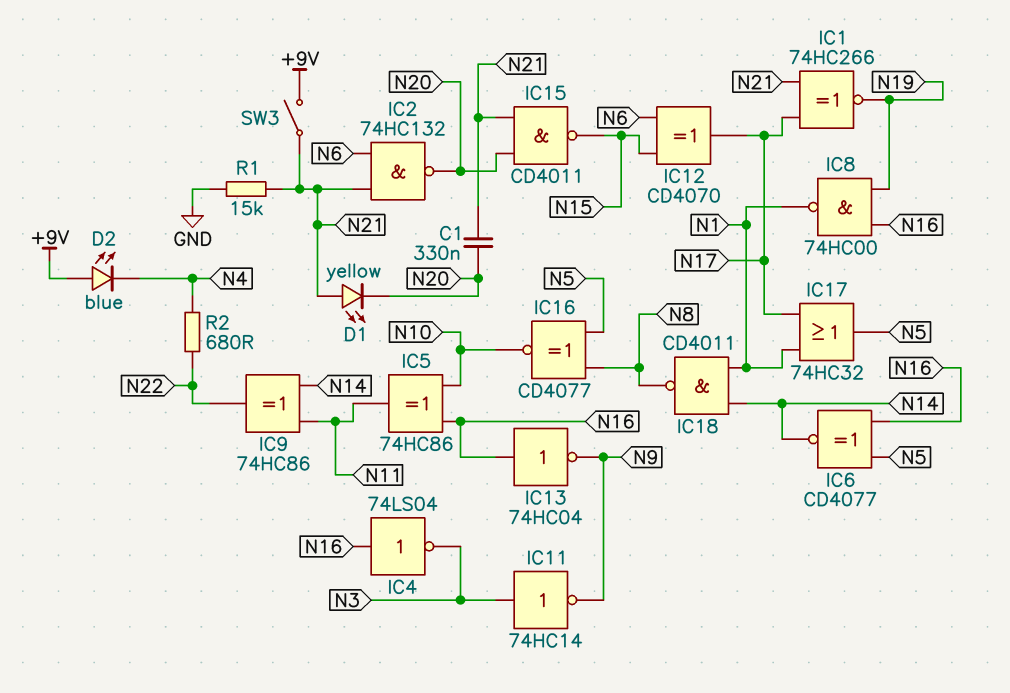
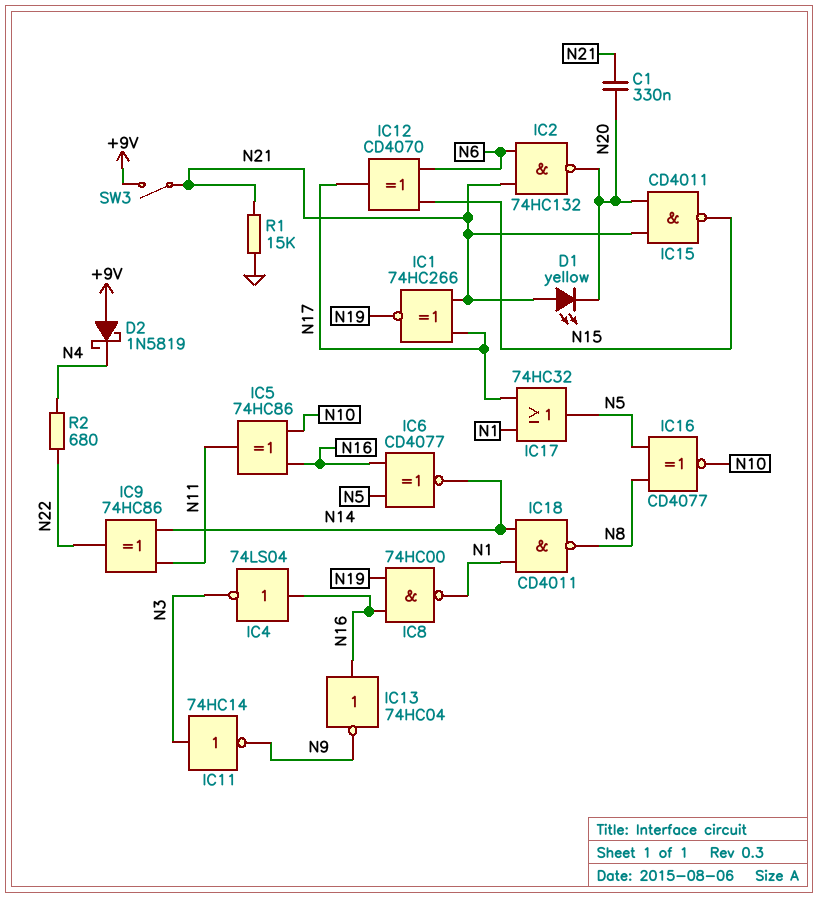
D2: LED blue (A +9V, K N4) -> schottky 1N5819 (A +9V, K N4)

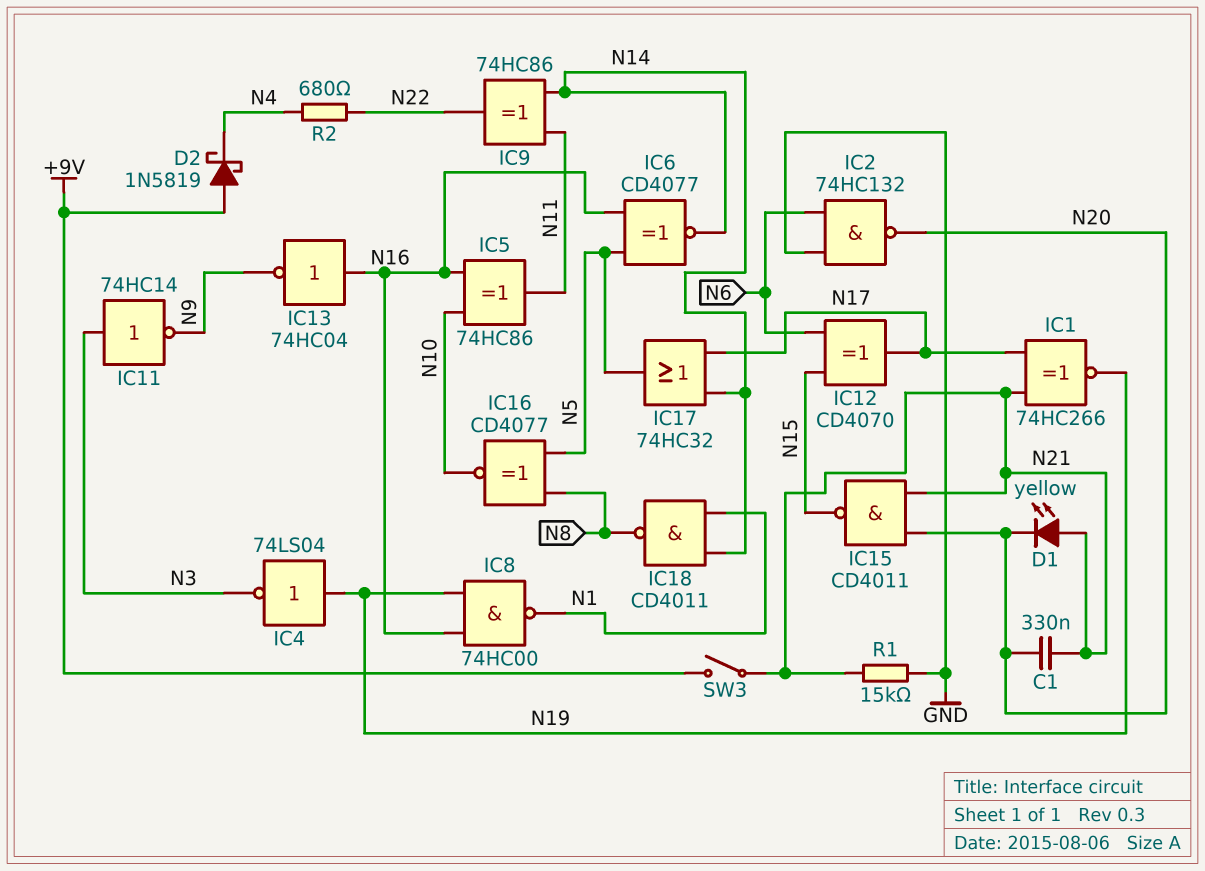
IC2: NAND 74HC132 (in N6, in N21, out N20) -> NAND 74HC132 (in GND, in N6, out N20)
IC4: NOT 74LS04 (in N16, out N3) -> NOT 74LS04 (in N19, out N3)
IC17: OR 74HC32 (in N1, in N17, out N5) -> OR 74HC32 (in N14, in N17, out N5)

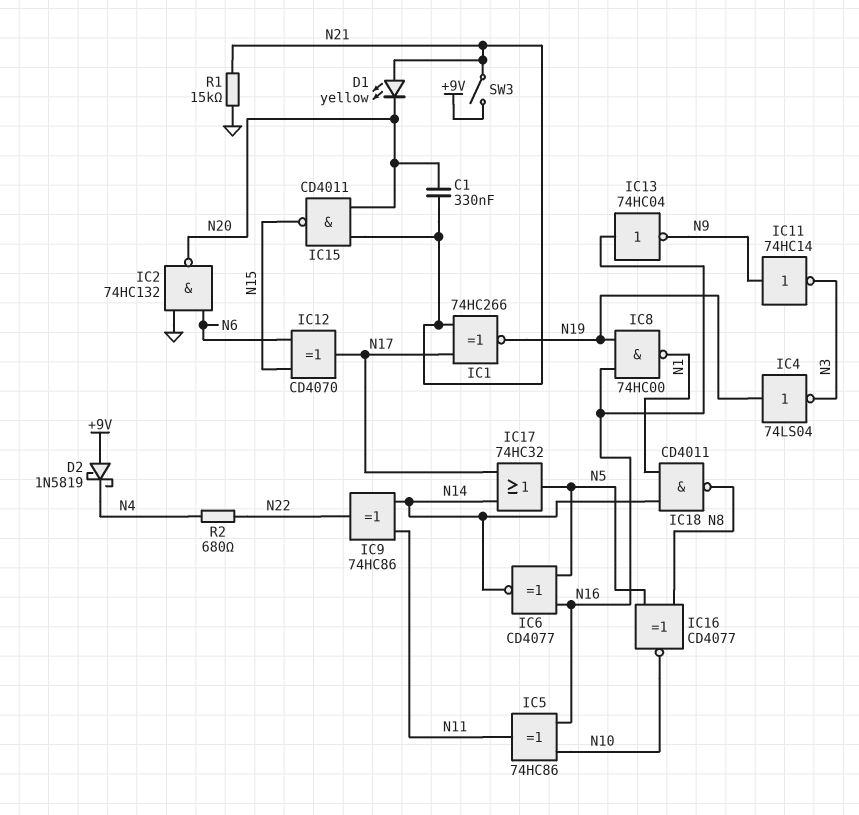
IC11: NOT 74HC14 (in N3, out N9) -> NOT 74HC14 (in N9, out N3)

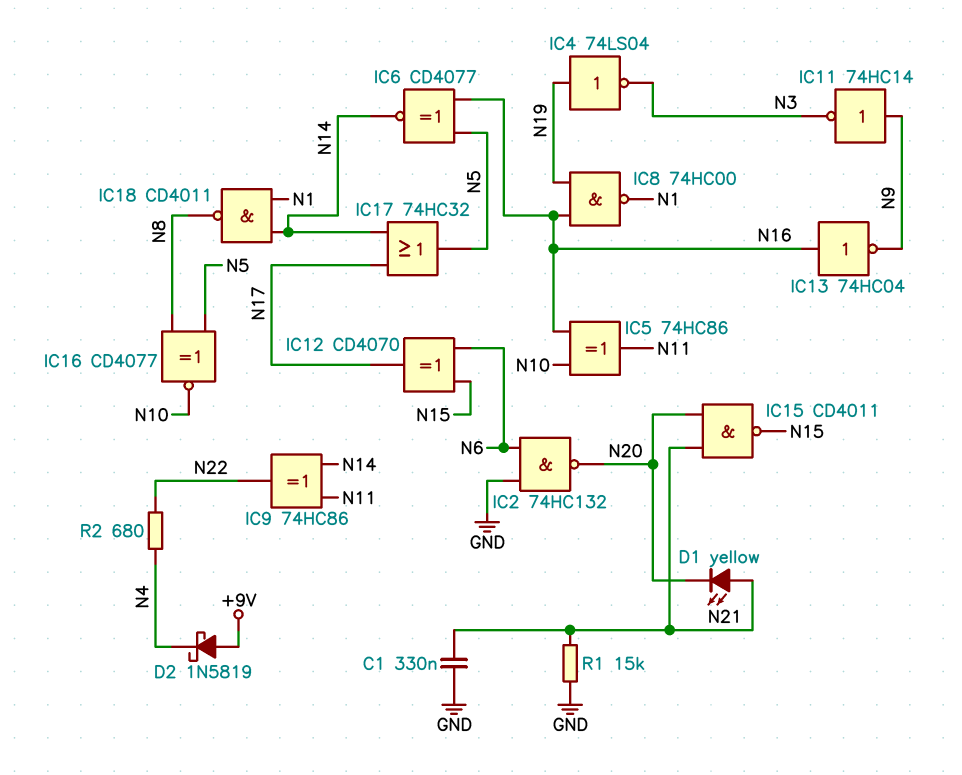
C1: 330nF (N20, N21) -> 330nF (GND, N21)
IC1: XNOR 74HC266 (in N17, in N21, out N19) -> none
SW3: switch (+9V, N21) -> none

